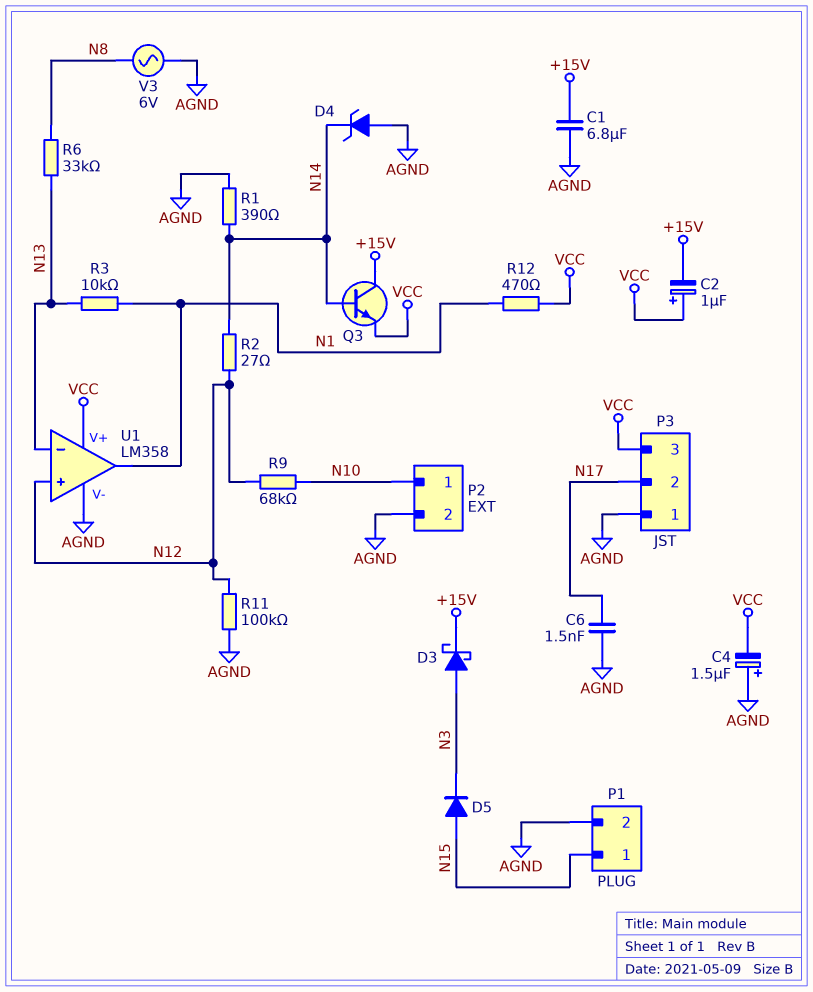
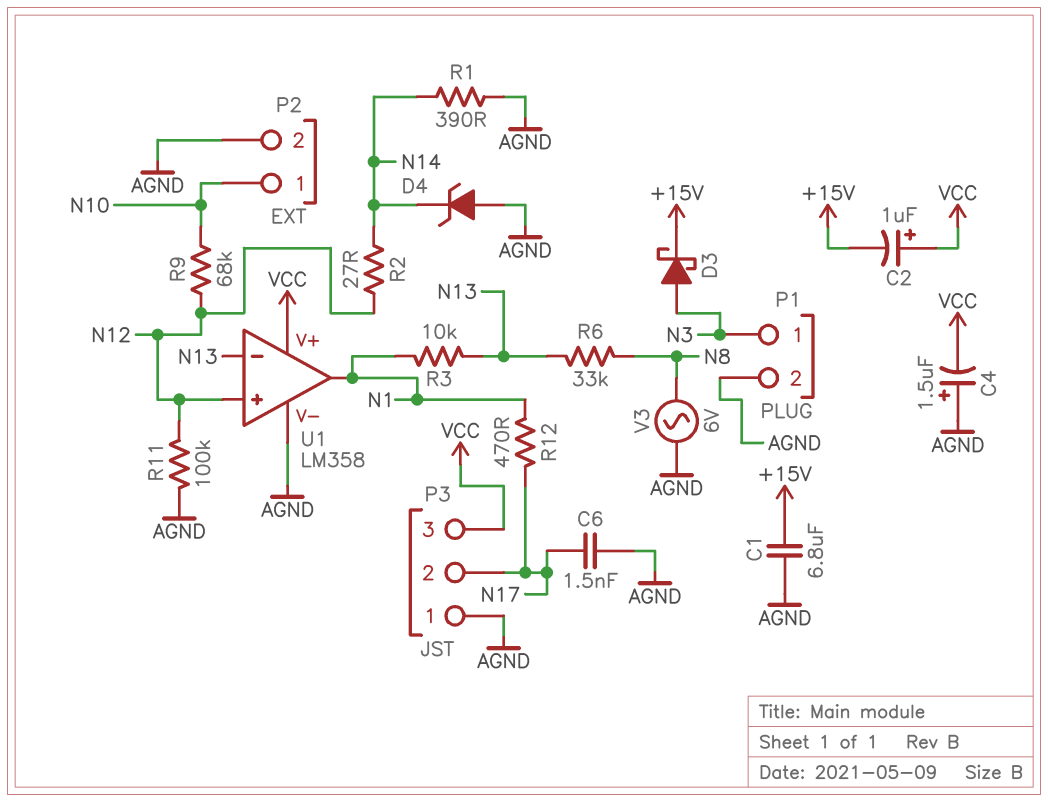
D5: diode (A N15, K N3) -> none
P1 pin 1: N15 -> N3
Q3: NPN (B N14, C +15V, E VCC) -> none
R12: 470 (N1, VCC) -> 470 (N1, N17)

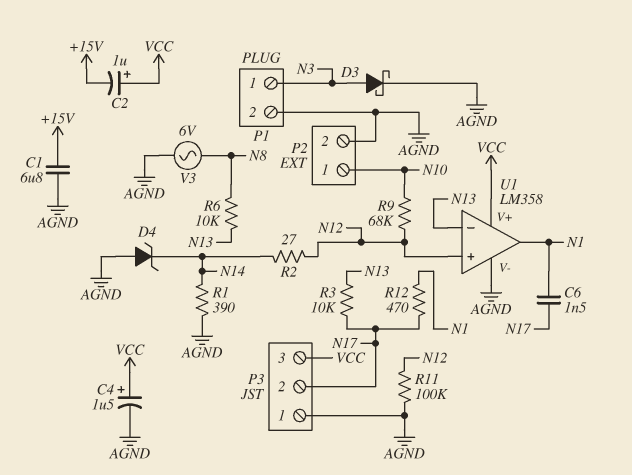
C4: 1.5uF (plus AGND, minus VCC) -> 1.5uF (plus VCC, minus AGND)
C6: 1.5nF (AGND, N17) -> 1.5nF (N1, N17)
D3: schottky (A N3, K +15V) -> schottky (A N3, K AGND)
R3: 10k (N1, N13) -> 10k (N13, N17)
R6: 33k (N8, N13) -> 10k (N8, N13)

